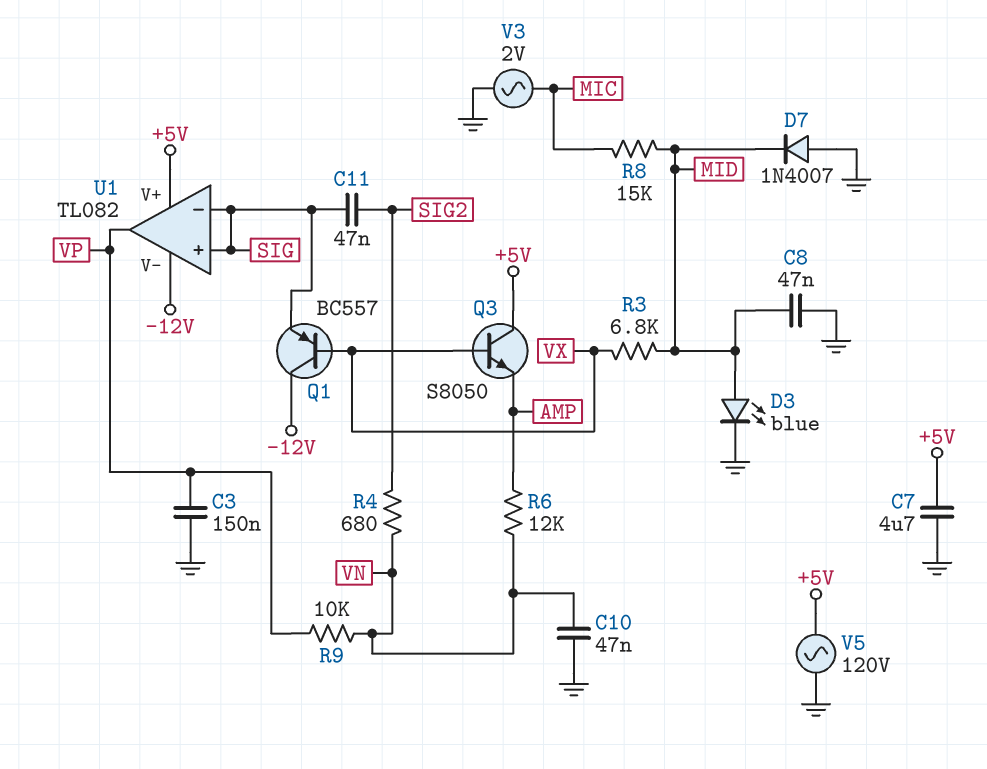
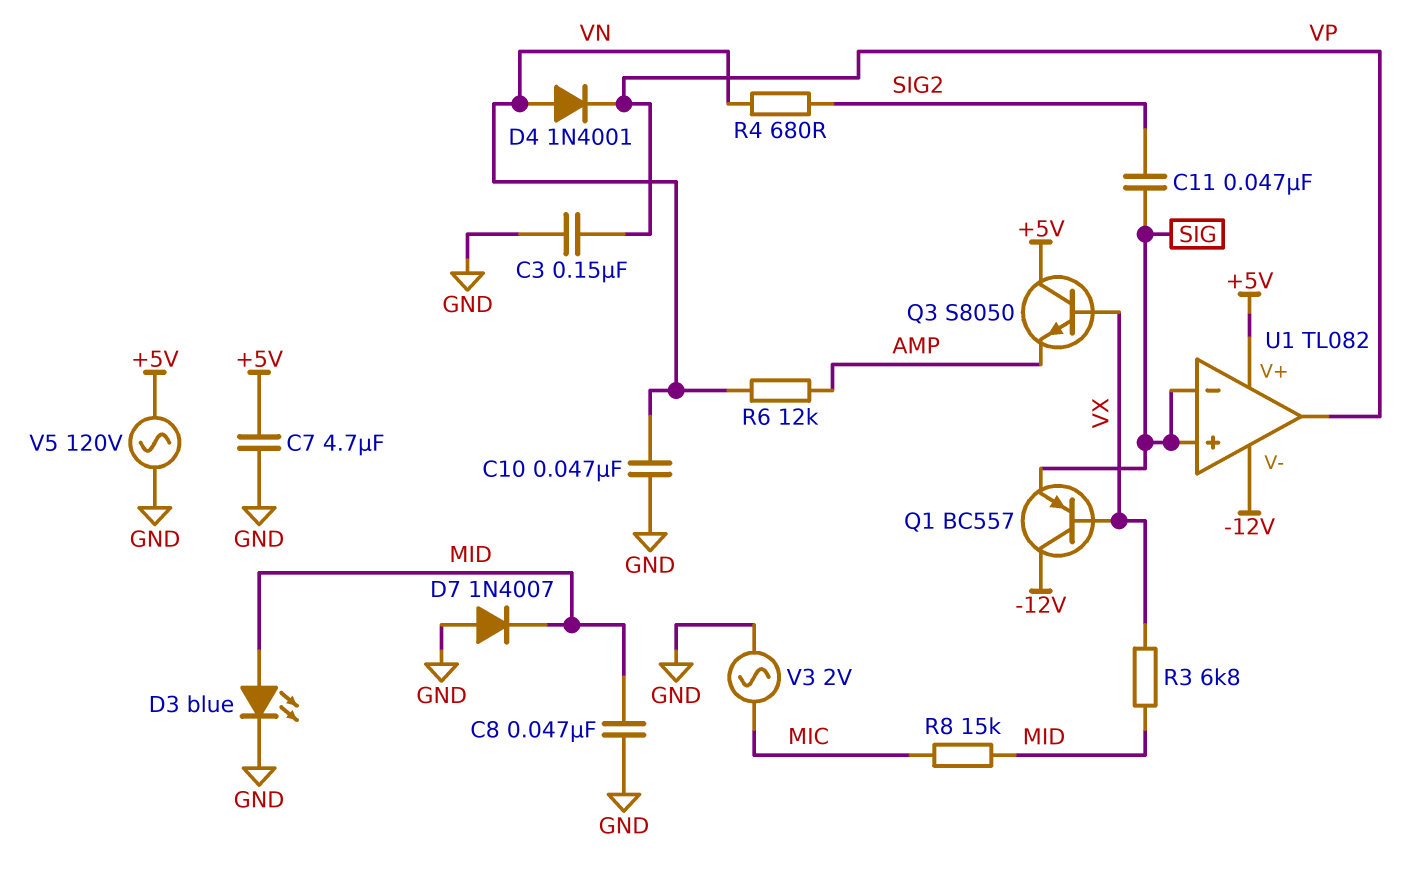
D4: none -> diode 1N4001 (A VN, K VP)
R9: 10k (VN, VP) -> none

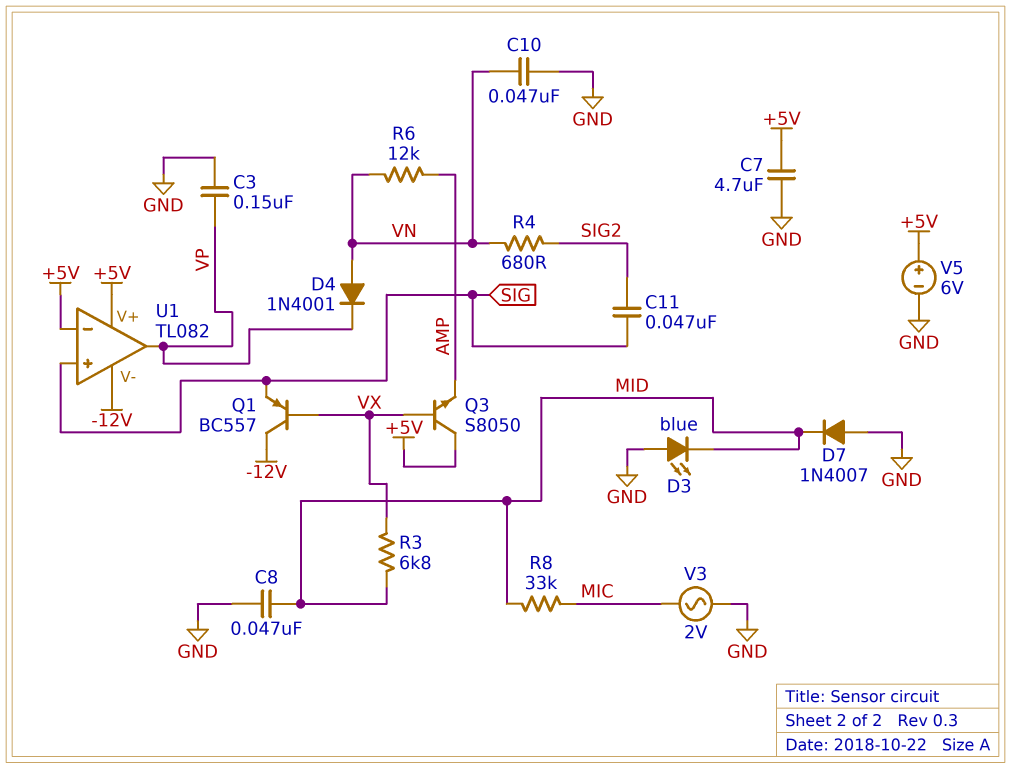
D3: LED blue (A MID, K GND) -> LED blue (A GND, K MID)
R8: 15k (MIC, MID) -> 33k (MIC, MID)
U1 pin in-: SIG -> +5V
V5: AC 120V (+5V, GND) -> 6V (plus +5V, minus GND)

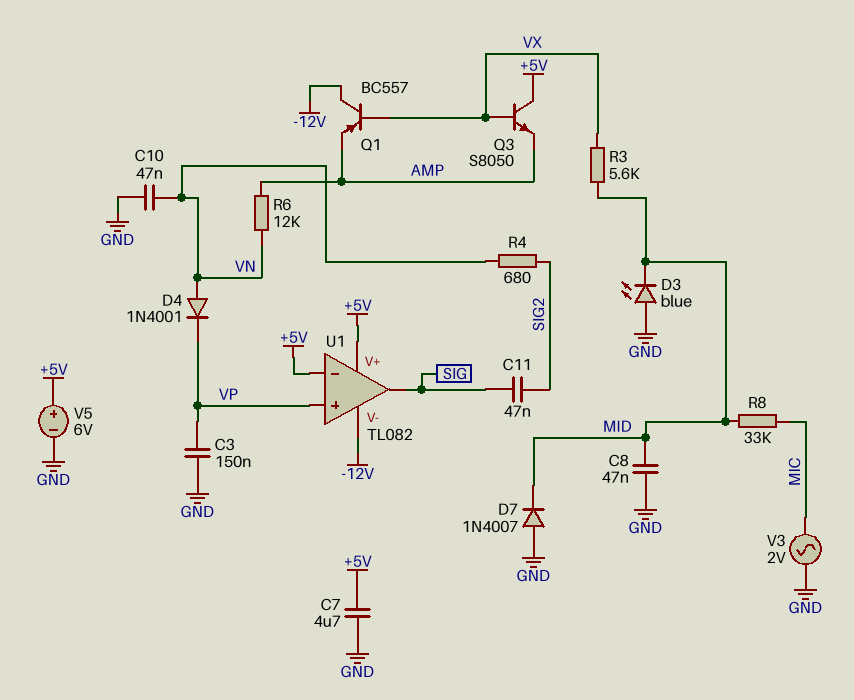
Q1: PNP BC557 (B VX, C -12V, E SIG) -> PNP BC557 (B VX, C -12V, E AMP)
R3: 6.8k (MID, VX) -> 5.6k (MID, VX)
U1 pin in+: SIG -> VP
U1 pin out: VP -> SIG

